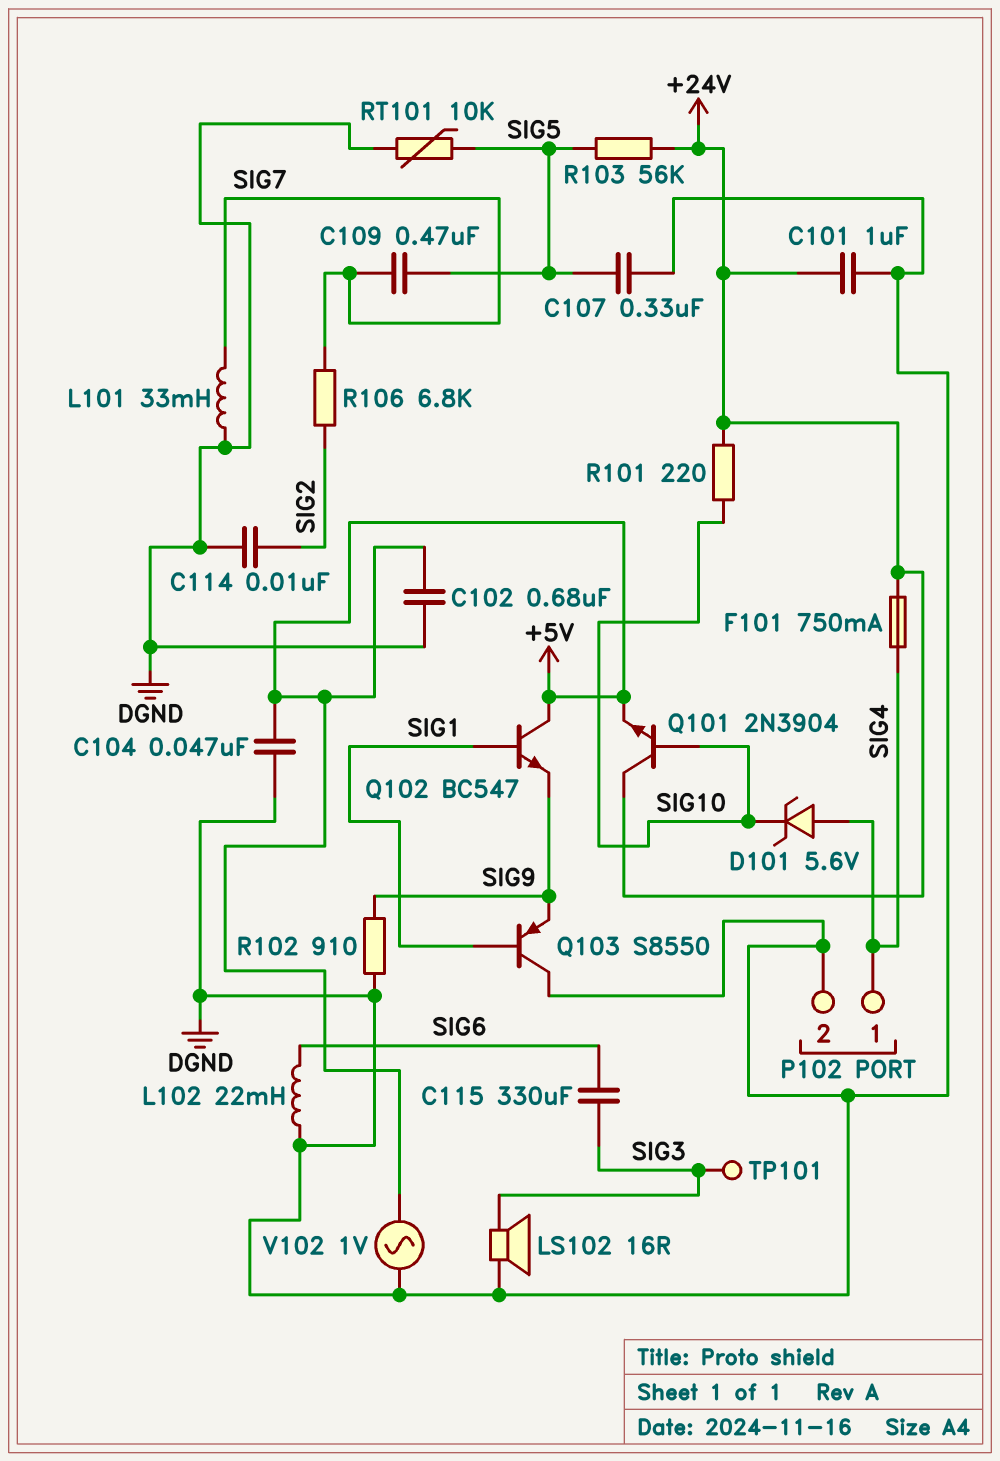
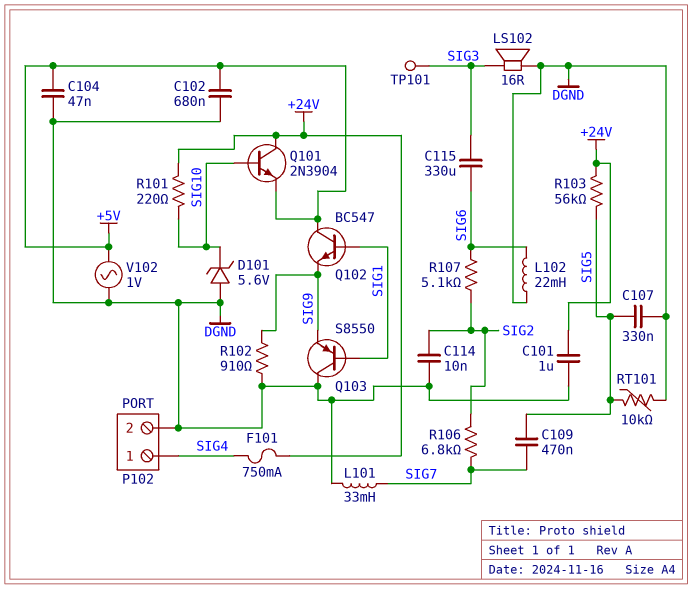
D101: zener 5.6V (A SIG4, K SIG10) -> zener 5.6V (A DGND, K SIG10)
R107: none -> 5.1k (SIG2, SIG6)

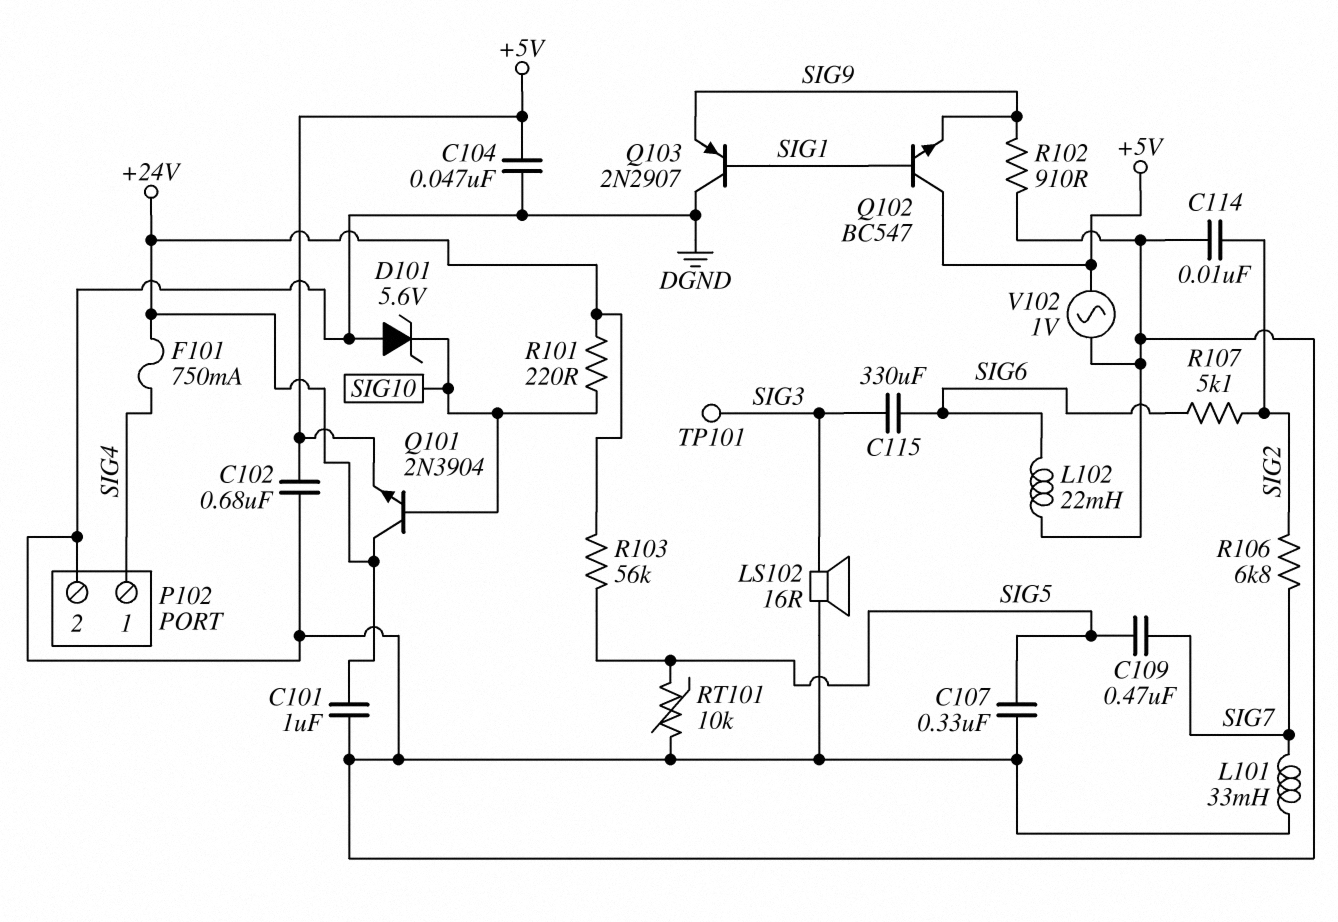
Q103: PNP S8550 (B SIG1, C DGND, E SIG9) -> PNP 2N2907 (B SIG1, C DGND, E SIG9)

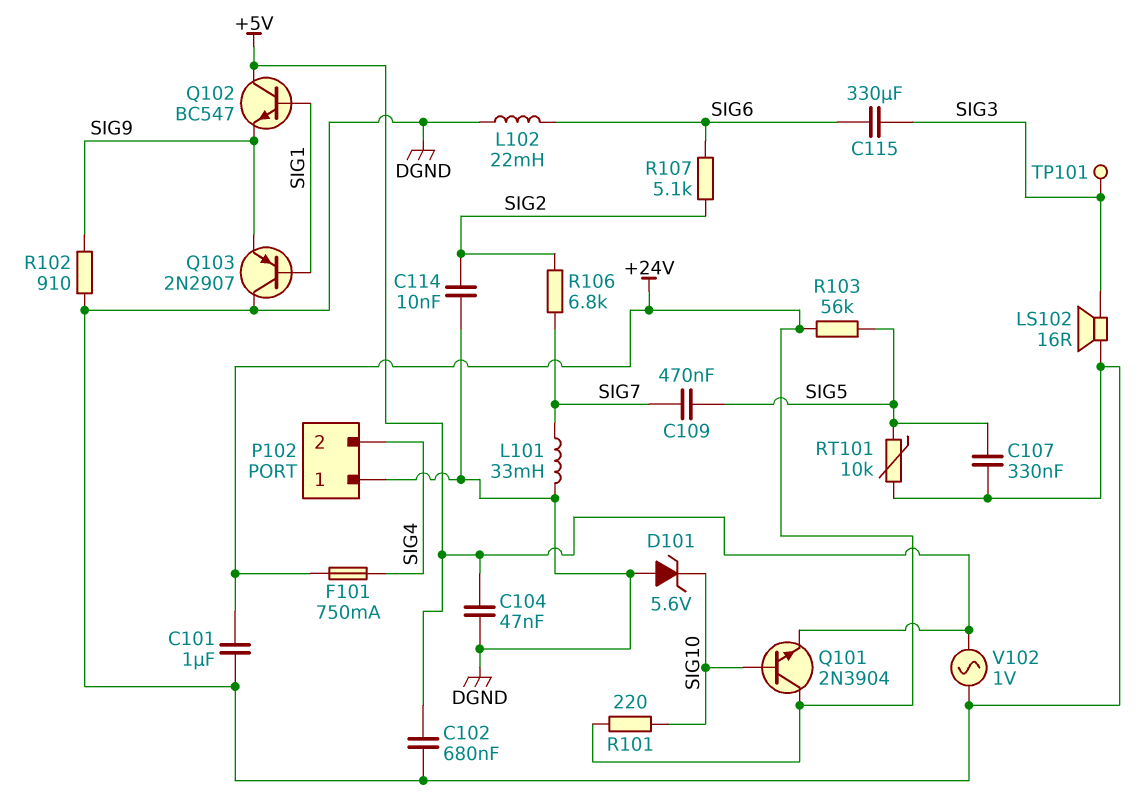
P102 pin 1: SIG4 -> DGND
P102 pin 2: DGND -> SIG4

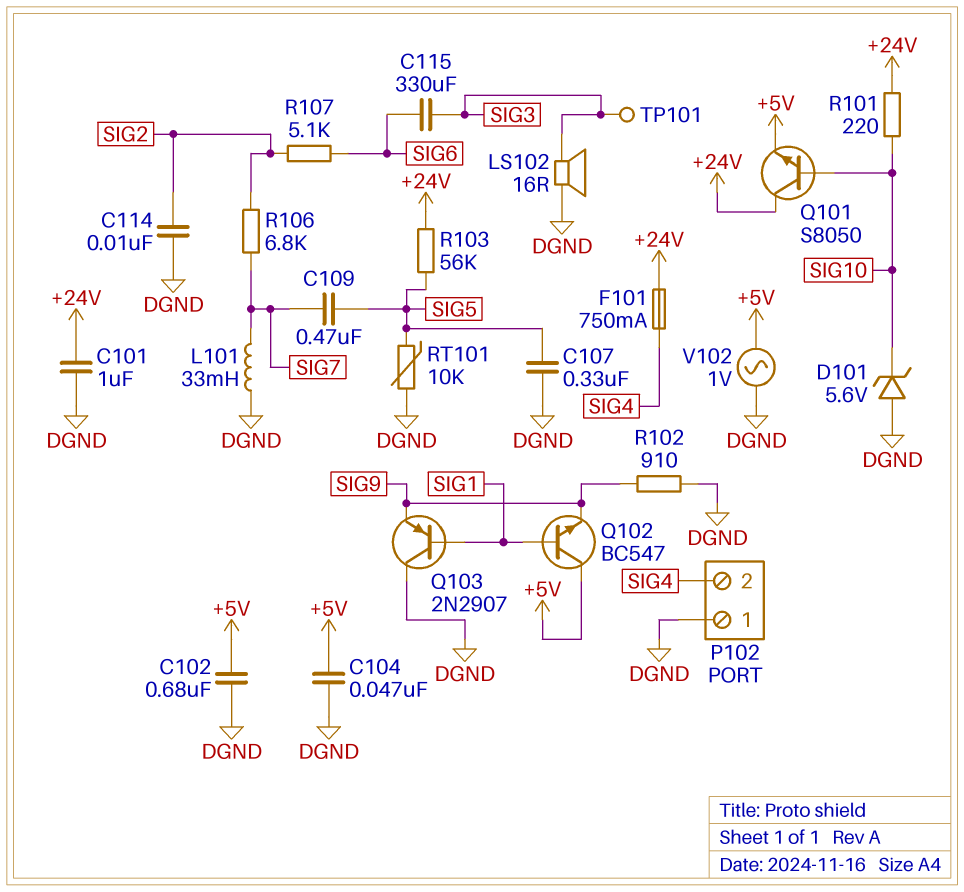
L102: 22mH (DGND, SIG6) -> none
Q101: NPN 2N3904 (B SIG10, C +24V, E +5V) -> NPN S8050 (B SIG10, C +24V, E +5V)

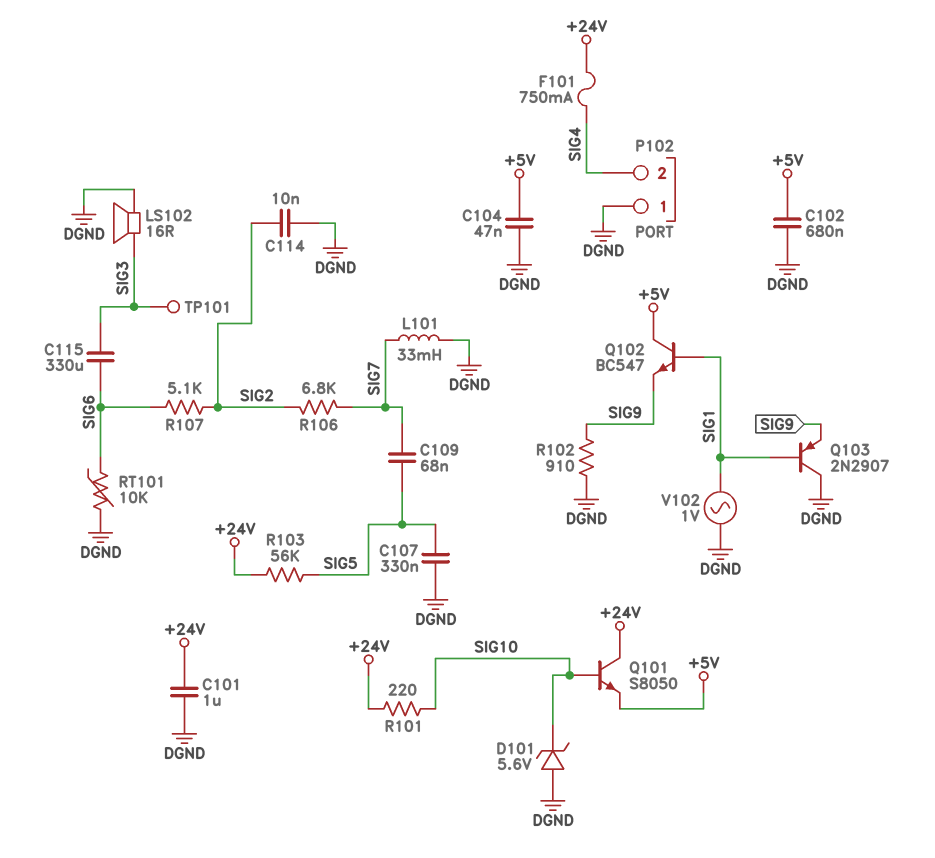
C109: 470nF (SIG5, SIG7) -> 68nF (SIG5, SIG7)
RT101: 10k (DGND, SIG5) -> 10k (DGND, SIG6)
V102: AC 1V (+5V, DGND) -> AC 1V (DGND, SIG1)

